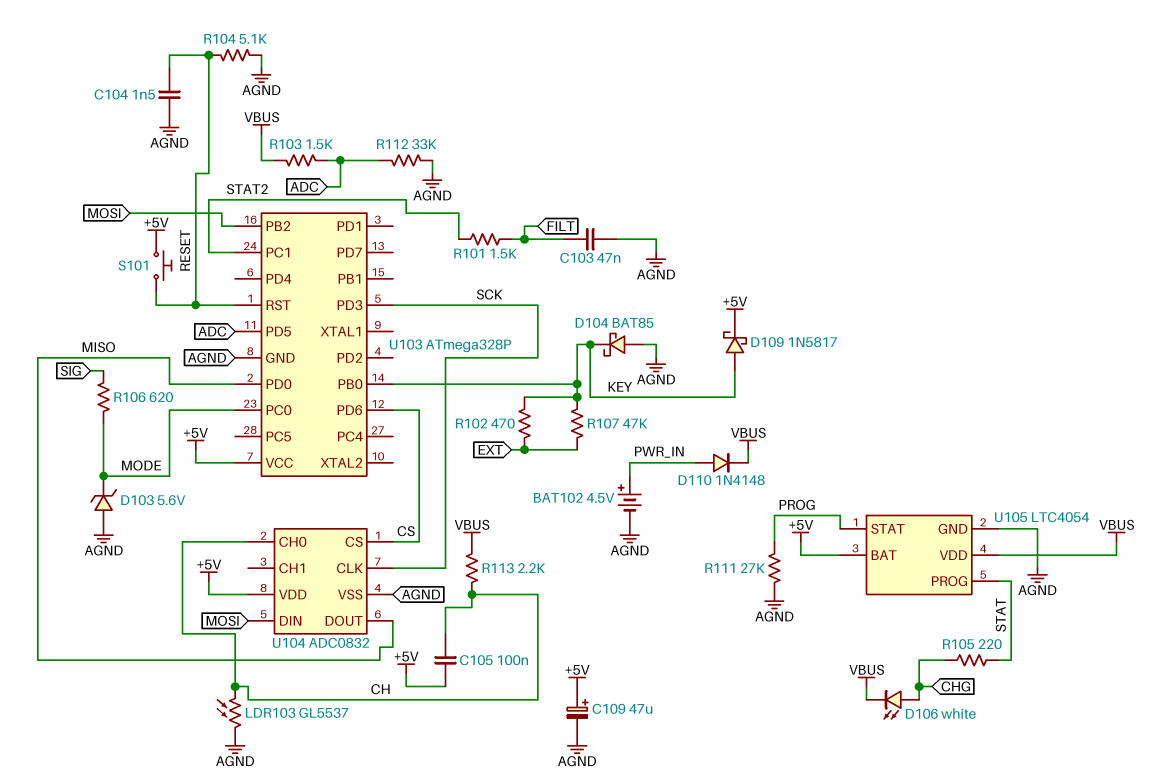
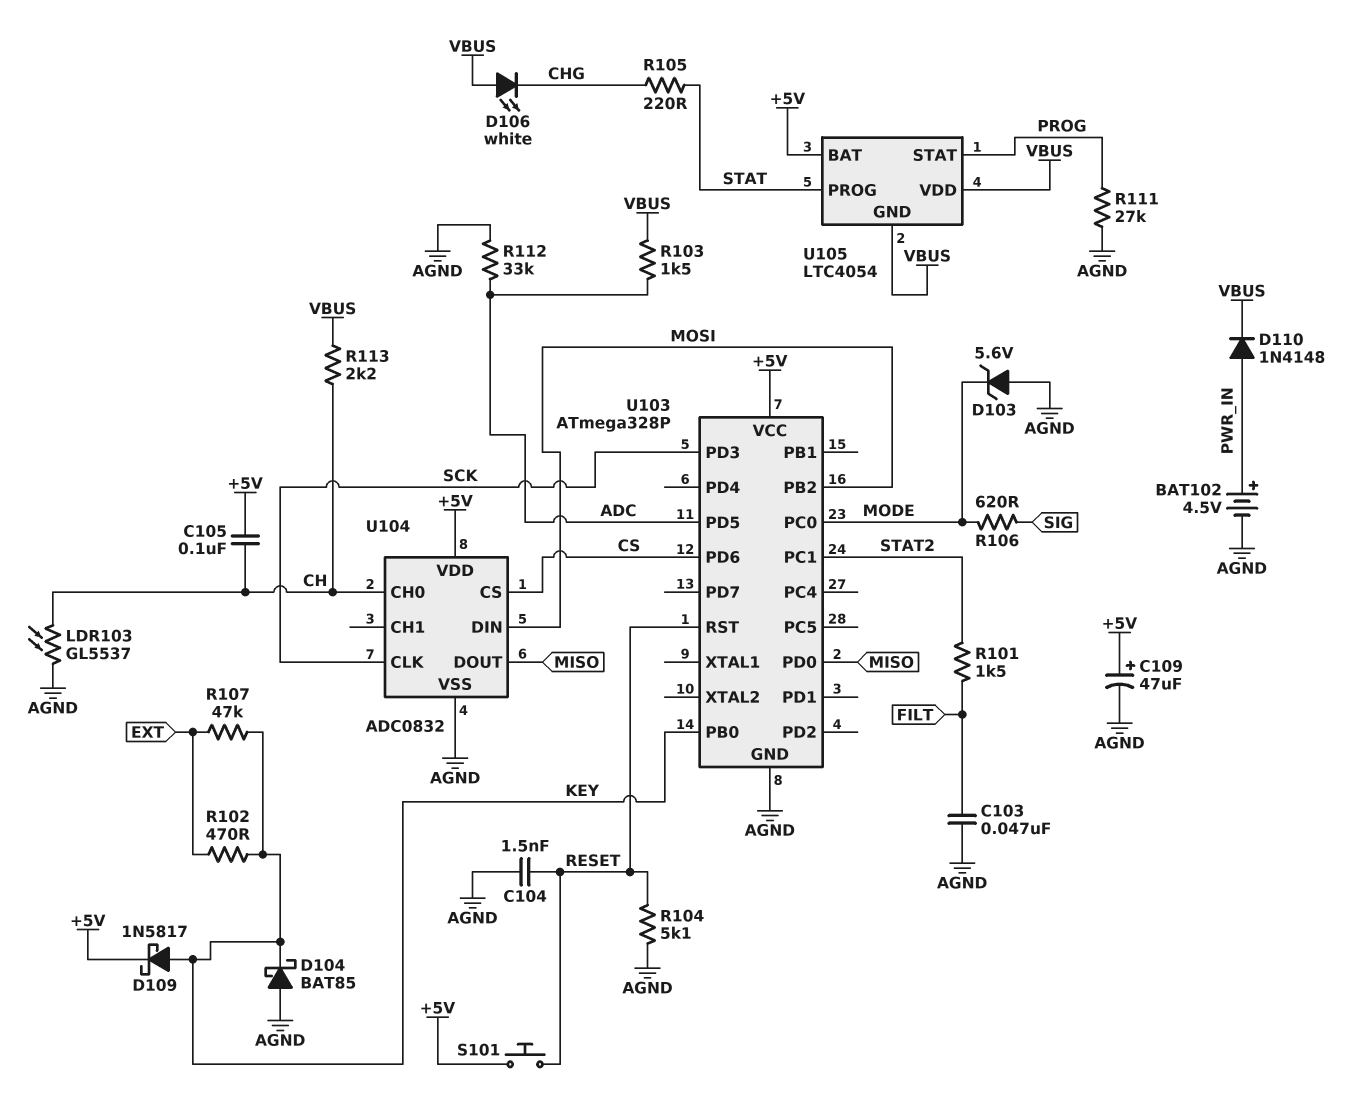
D106: LED white (A CHG, K VBUS) -> LED white (A VBUS, K CHG)
U105 pin GND: AGND -> VBUS

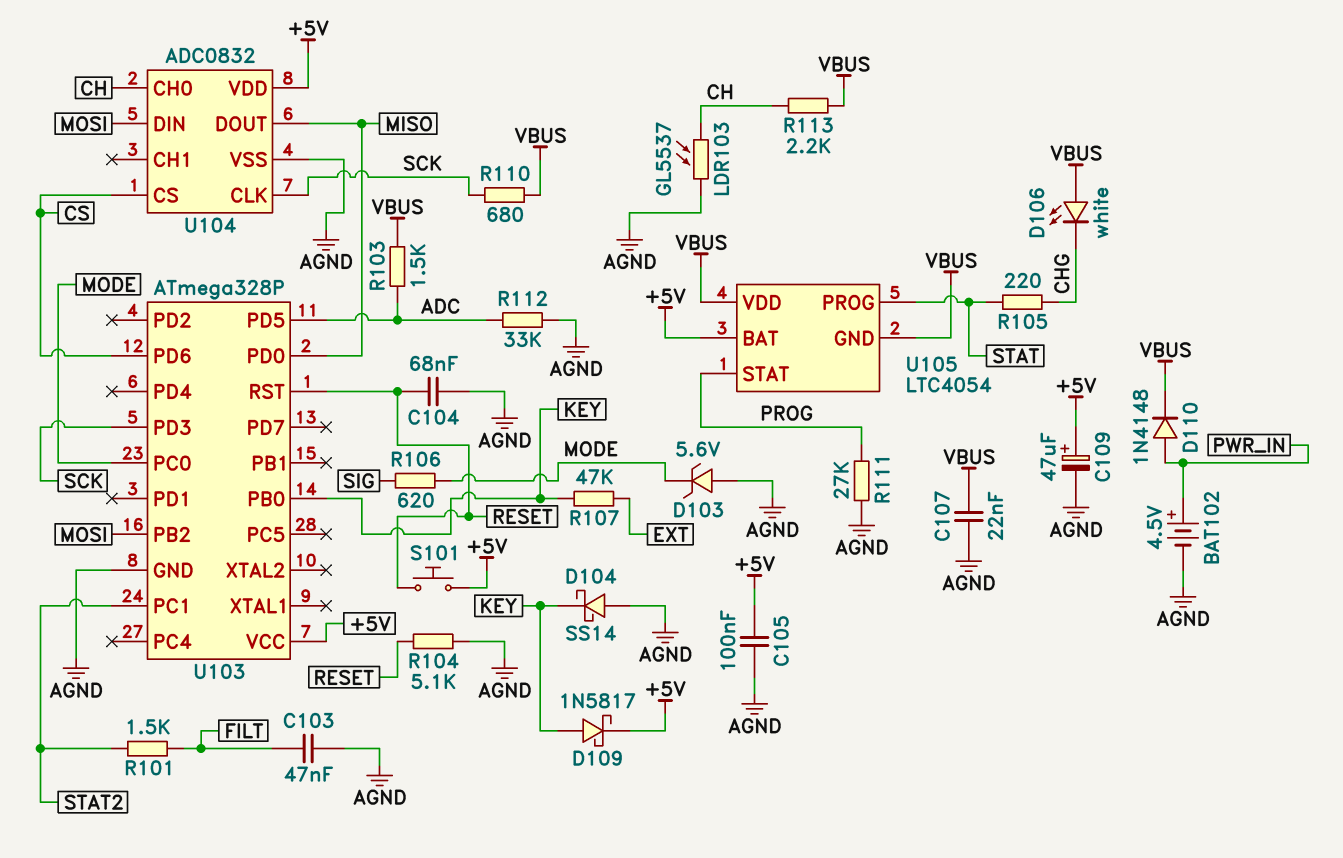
C104: 1.5nF (AGND, RESET) -> 68nF (AGND, RESET)
C105: 100nF (+5V, CH) -> 100nF (+5V, AGND)
C107: none -> 22nF (AGND, VBUS)
D104: schottky BAT85 (A AGND, K KEY) -> schottky SS14 (A AGND, K KEY)
R102: 470 (EXT, KEY) -> none
R110: none -> 680 (SCK, VBUS)

